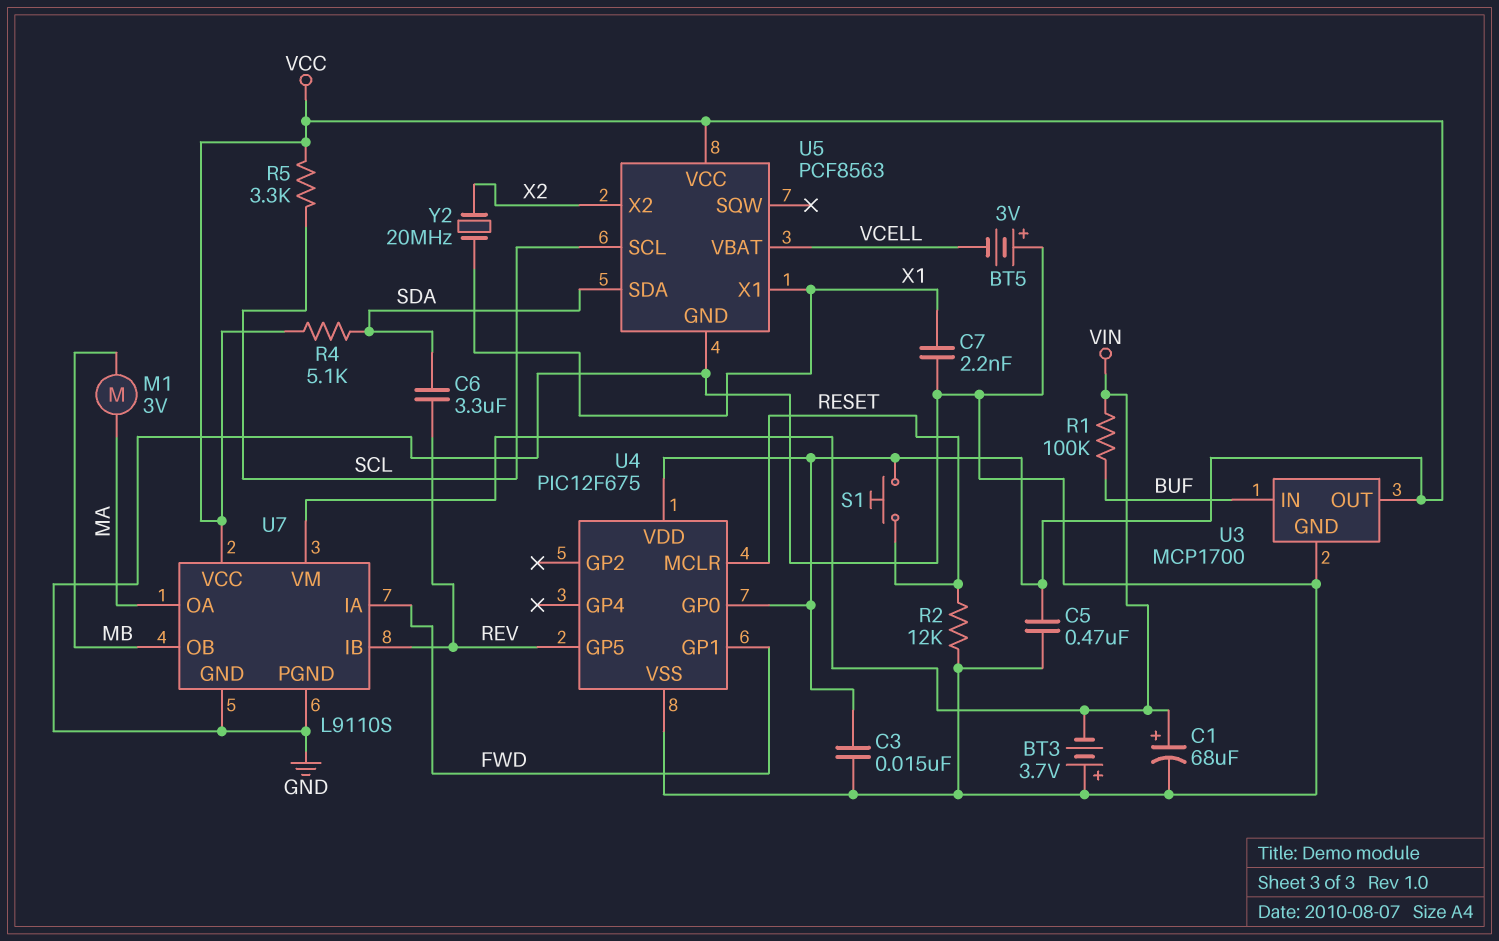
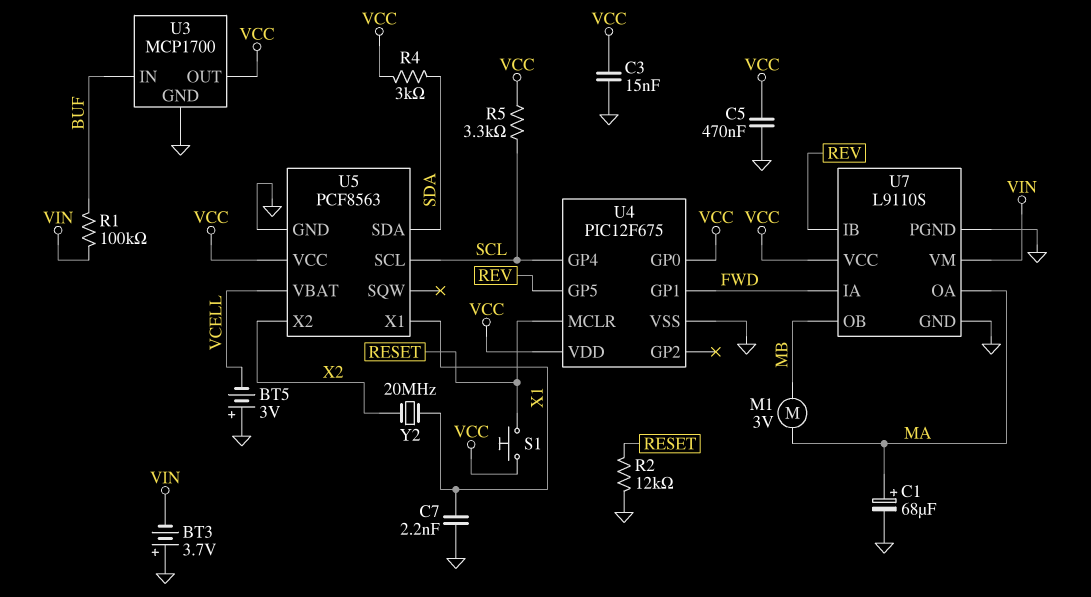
C1: 68uF (plus VIN, minus GND) -> 68uF (plus MA, minus GND)
C6: 3.3uF (REV, SDA) -> none
R4: 5.1k (SDA, VCC) -> 3k (SDA, VCC)
U4 pin GP4: none -> SCL

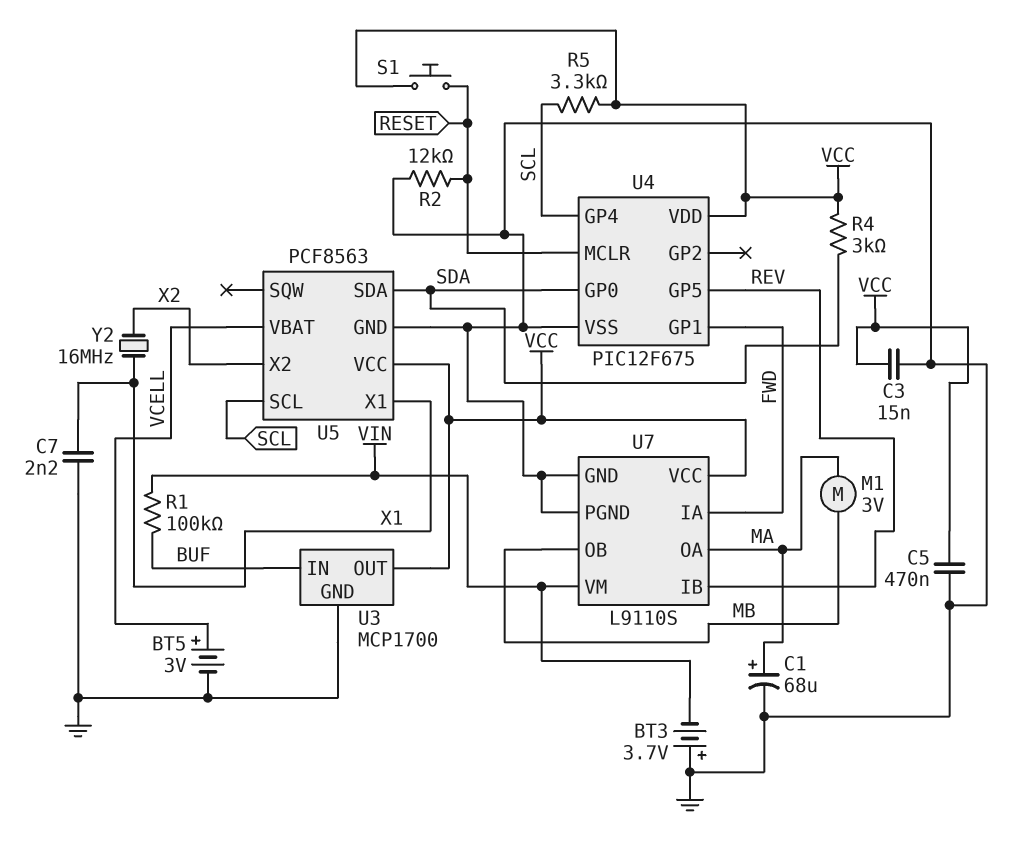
BT5: 3V (plus GND, minus VCELL) -> 3V (plus VCELL, minus GND)
U4 pin GP0: VCC -> SDA
Y2: 20MHz (X1, X2) -> 16MHz (X1, X2)

